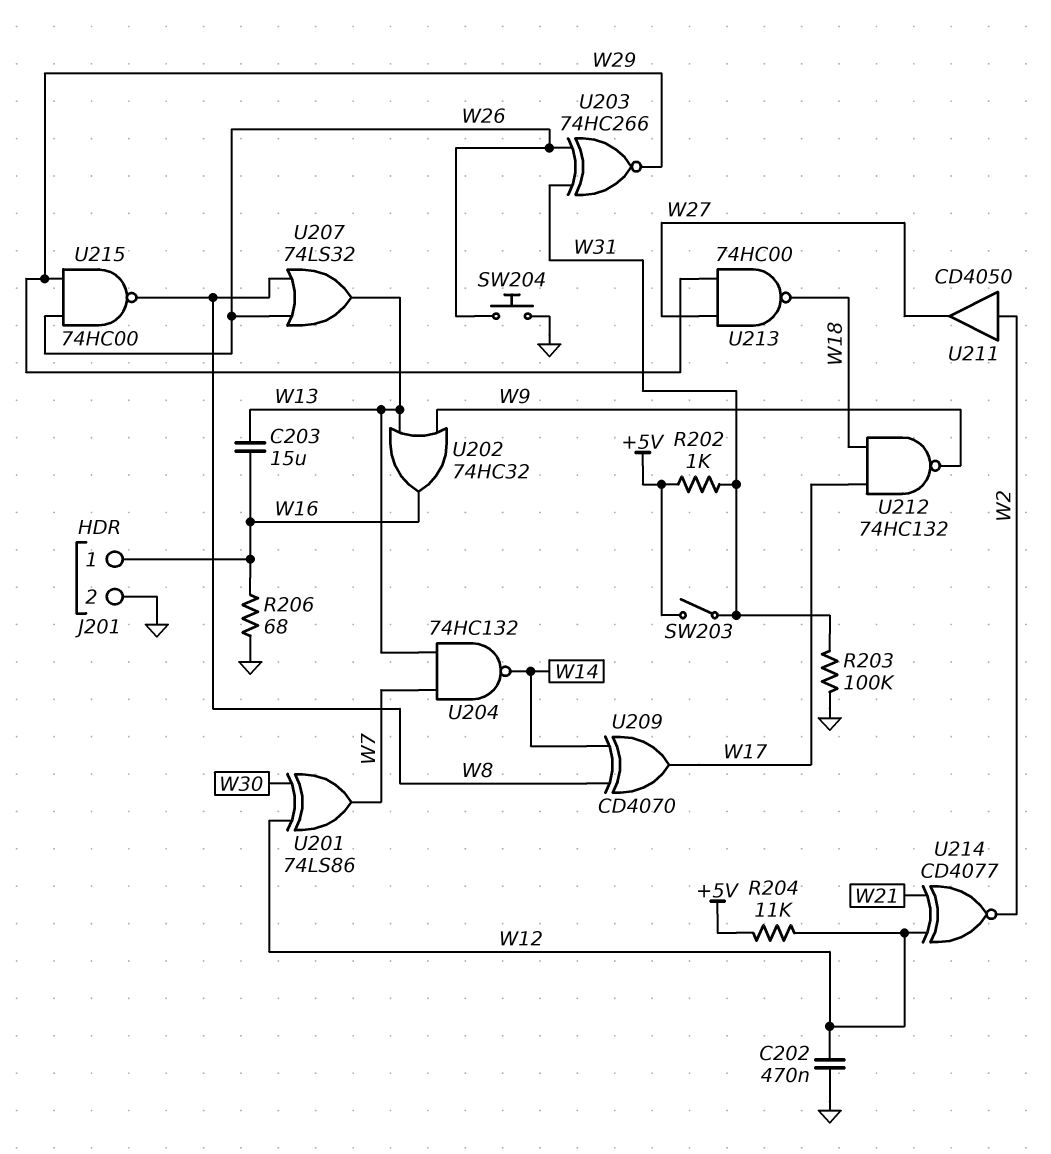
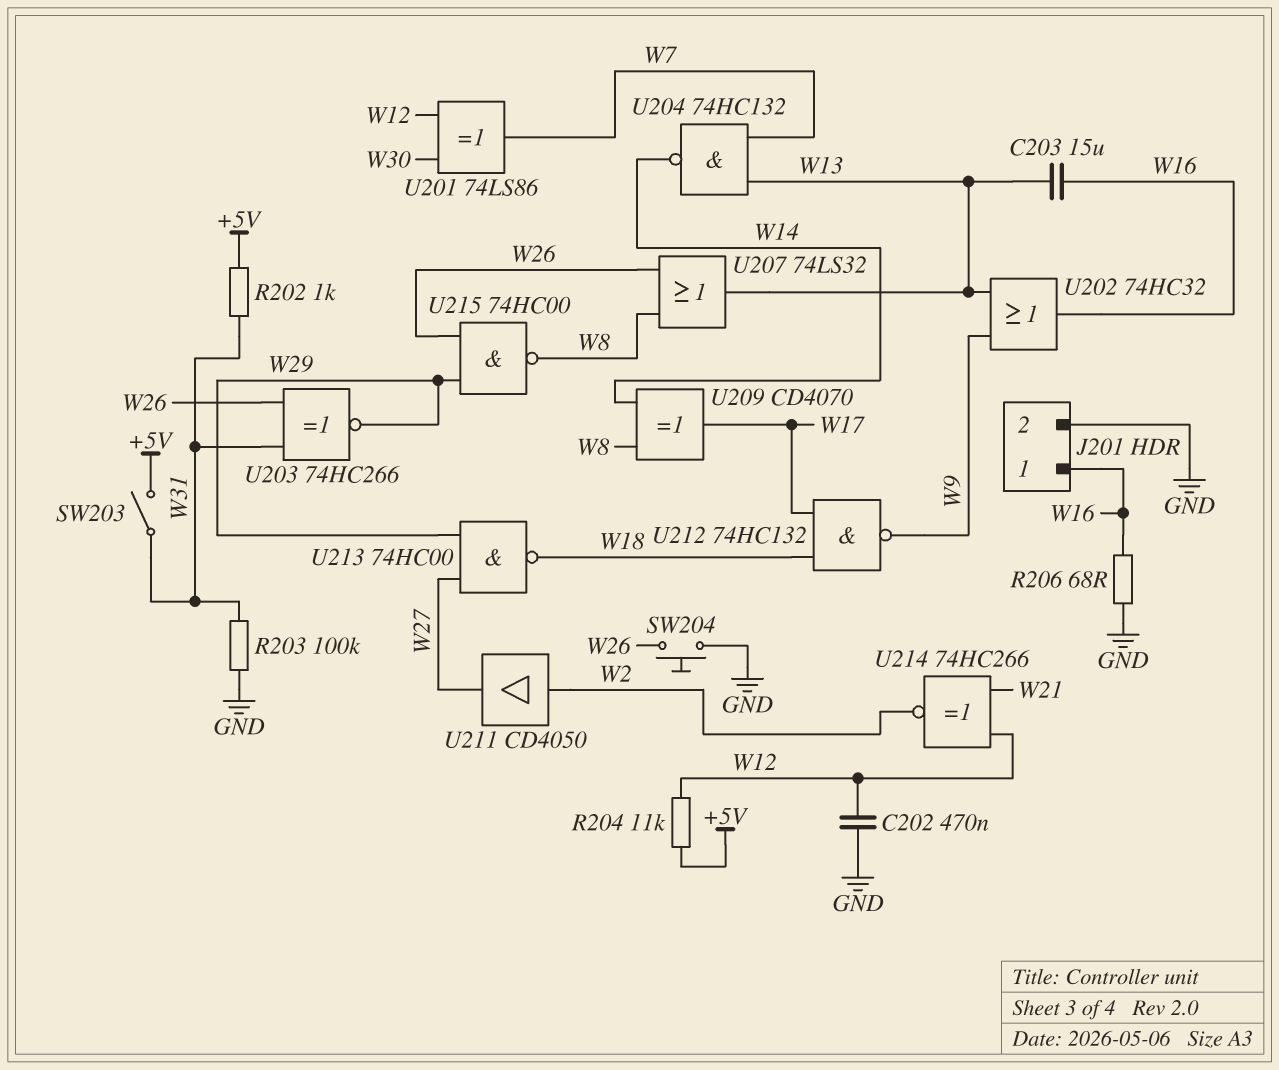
U214: XNOR CD4077 (in W12, in W21, out W2) -> XNOR 74HC266 (in W12, in W21, out W2)

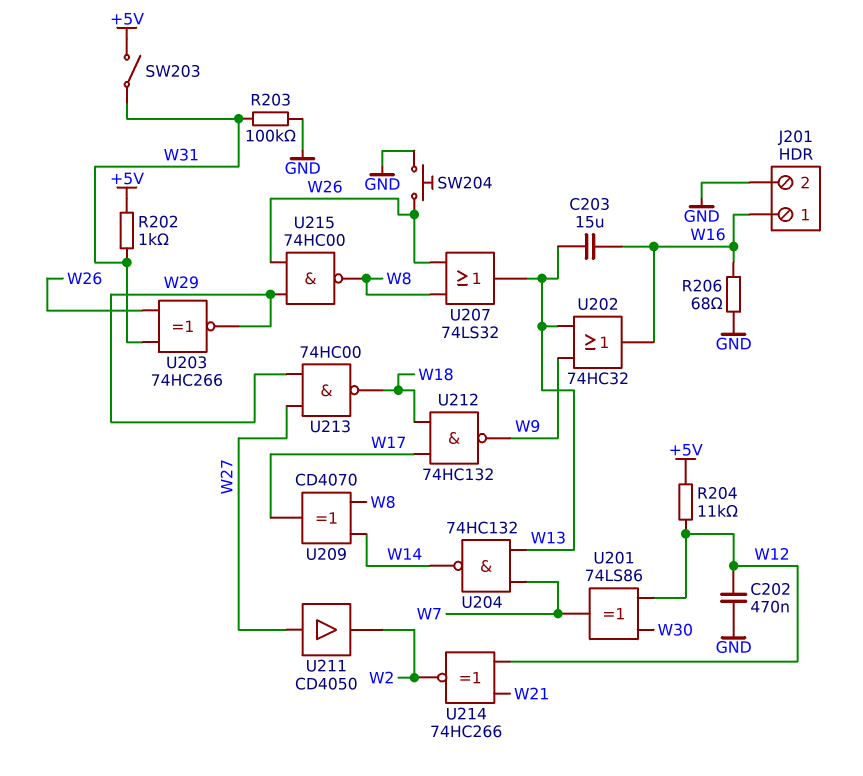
U211: buffer CD4050 (in W2, out W27) -> buffer CD4050 (in W27, out W2)

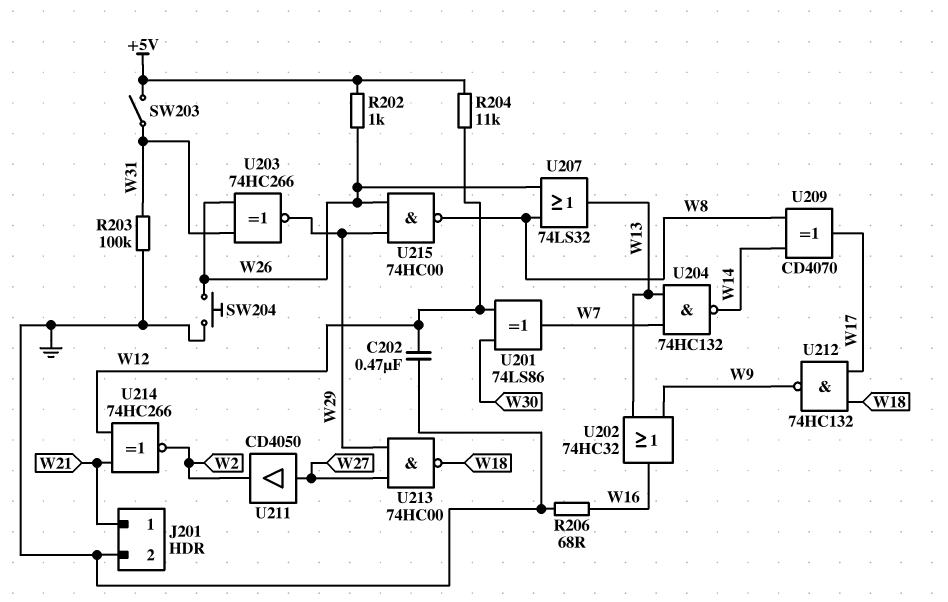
C203: 15uF (W13, W16) -> none
J201 pin 1: W16 -> W21
R202: 1k (+5V, W31) -> 1k (+5V, W26)

